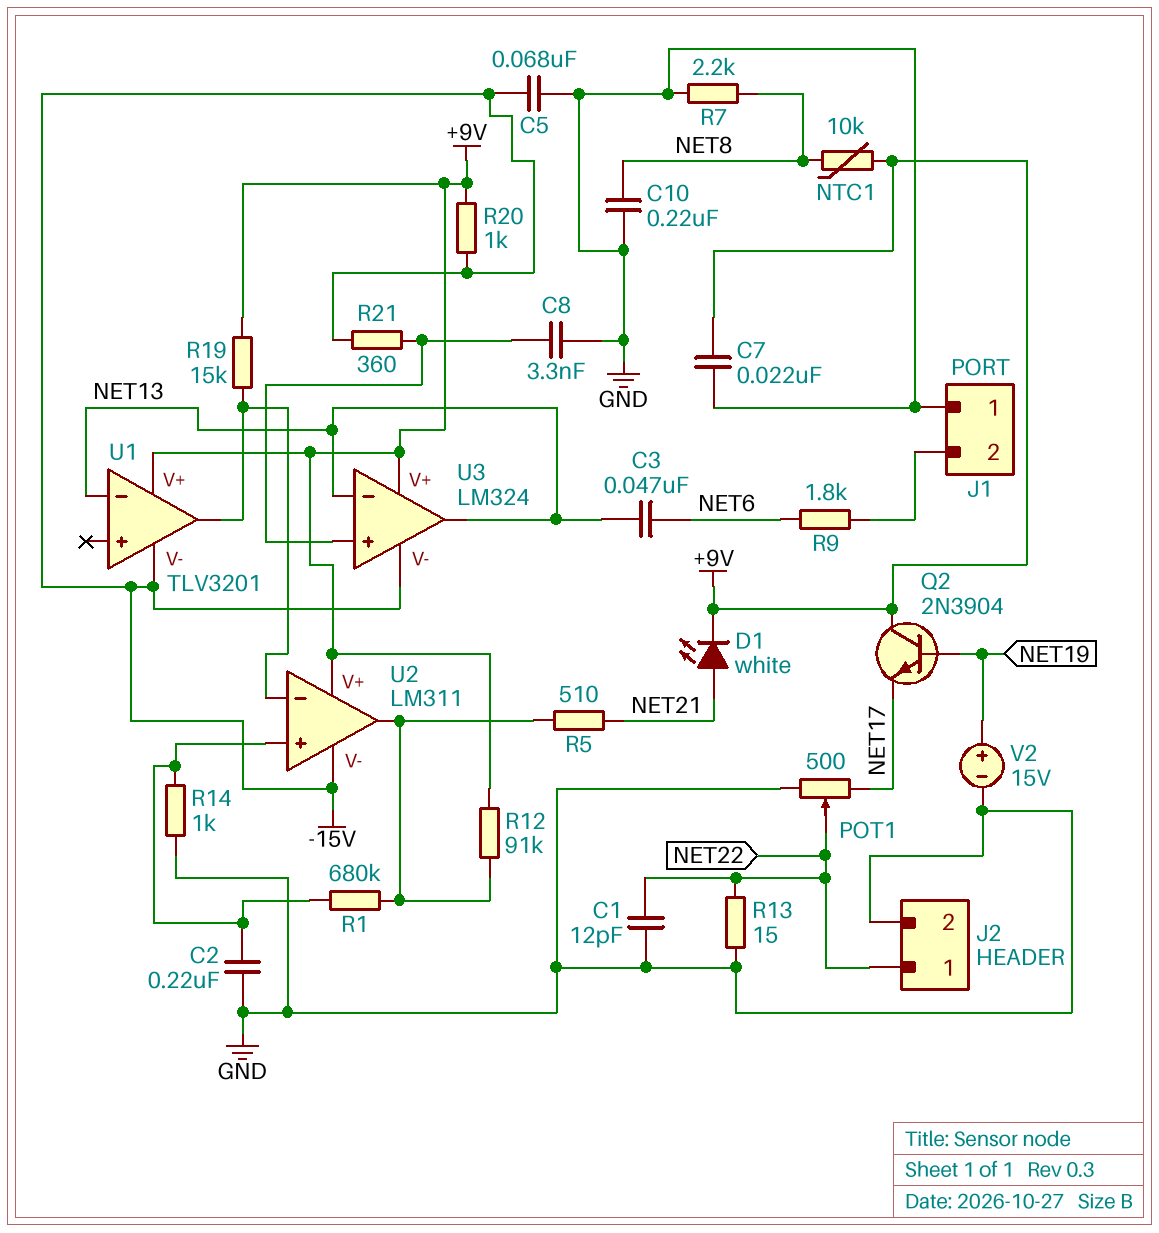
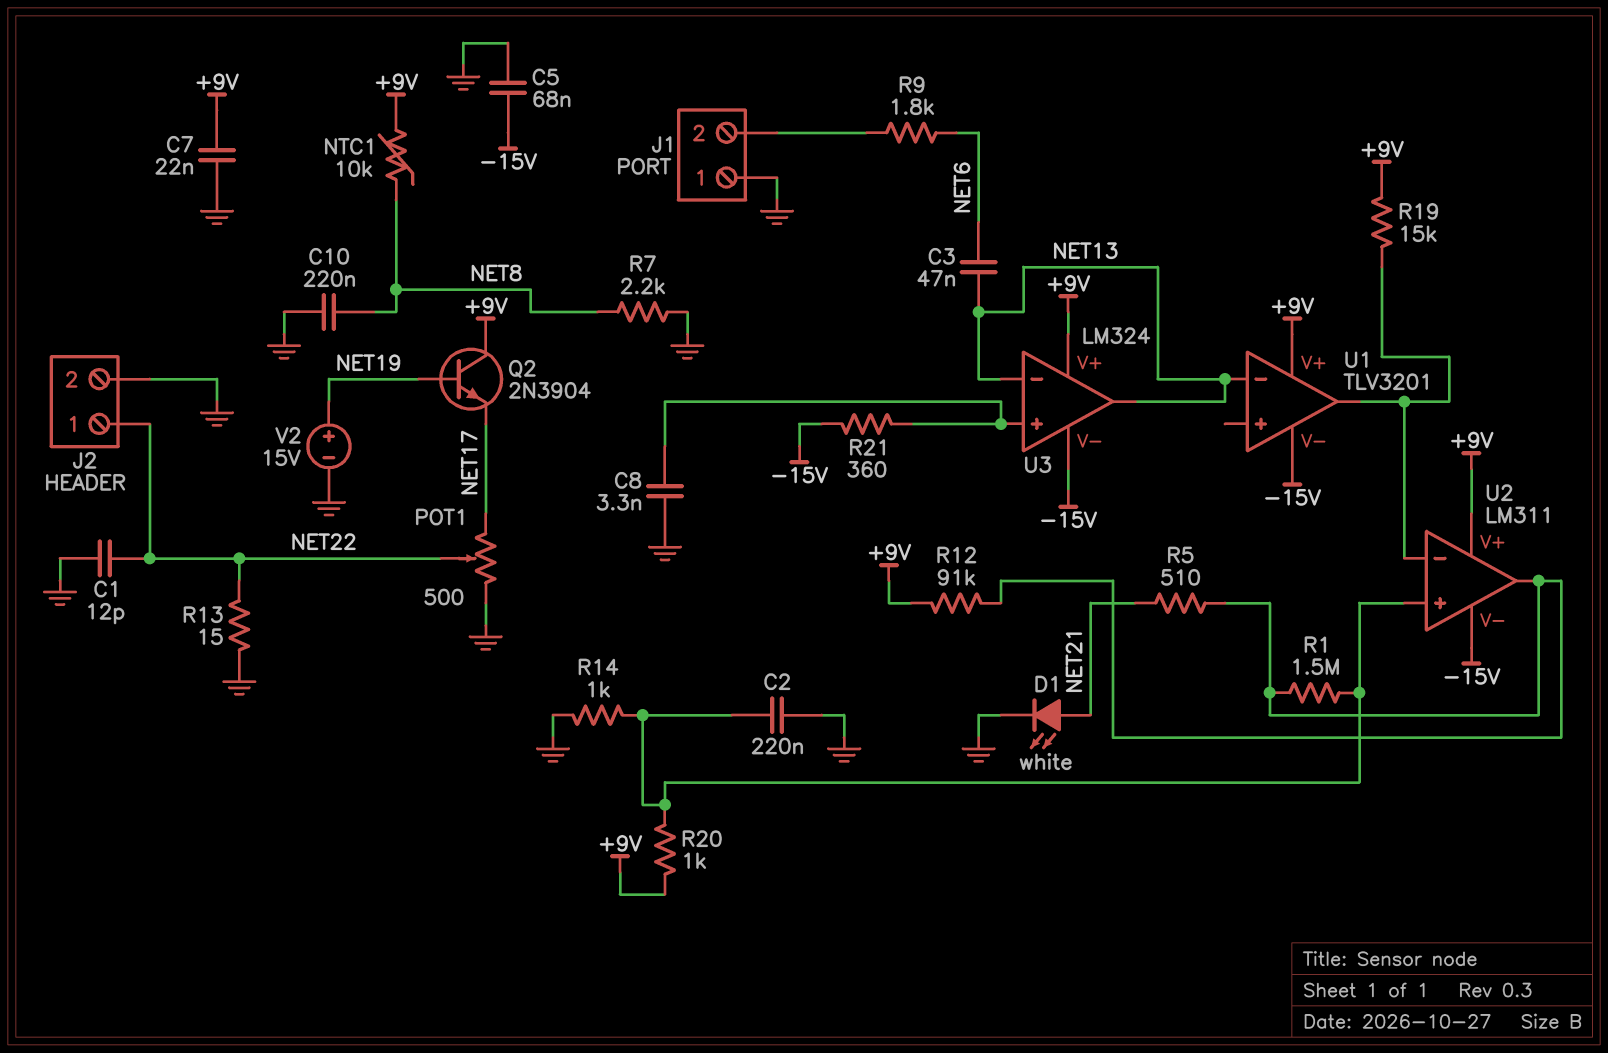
D1: LED white (A NET21, K +9V) -> LED white (A NET21, K GND)
R1: 680k (U2/in+, U2/out) -> 1.5M (U2/in+, U2/out)
R20: 1k (+9V, -15V) -> 1k (+9V, U2/in+)

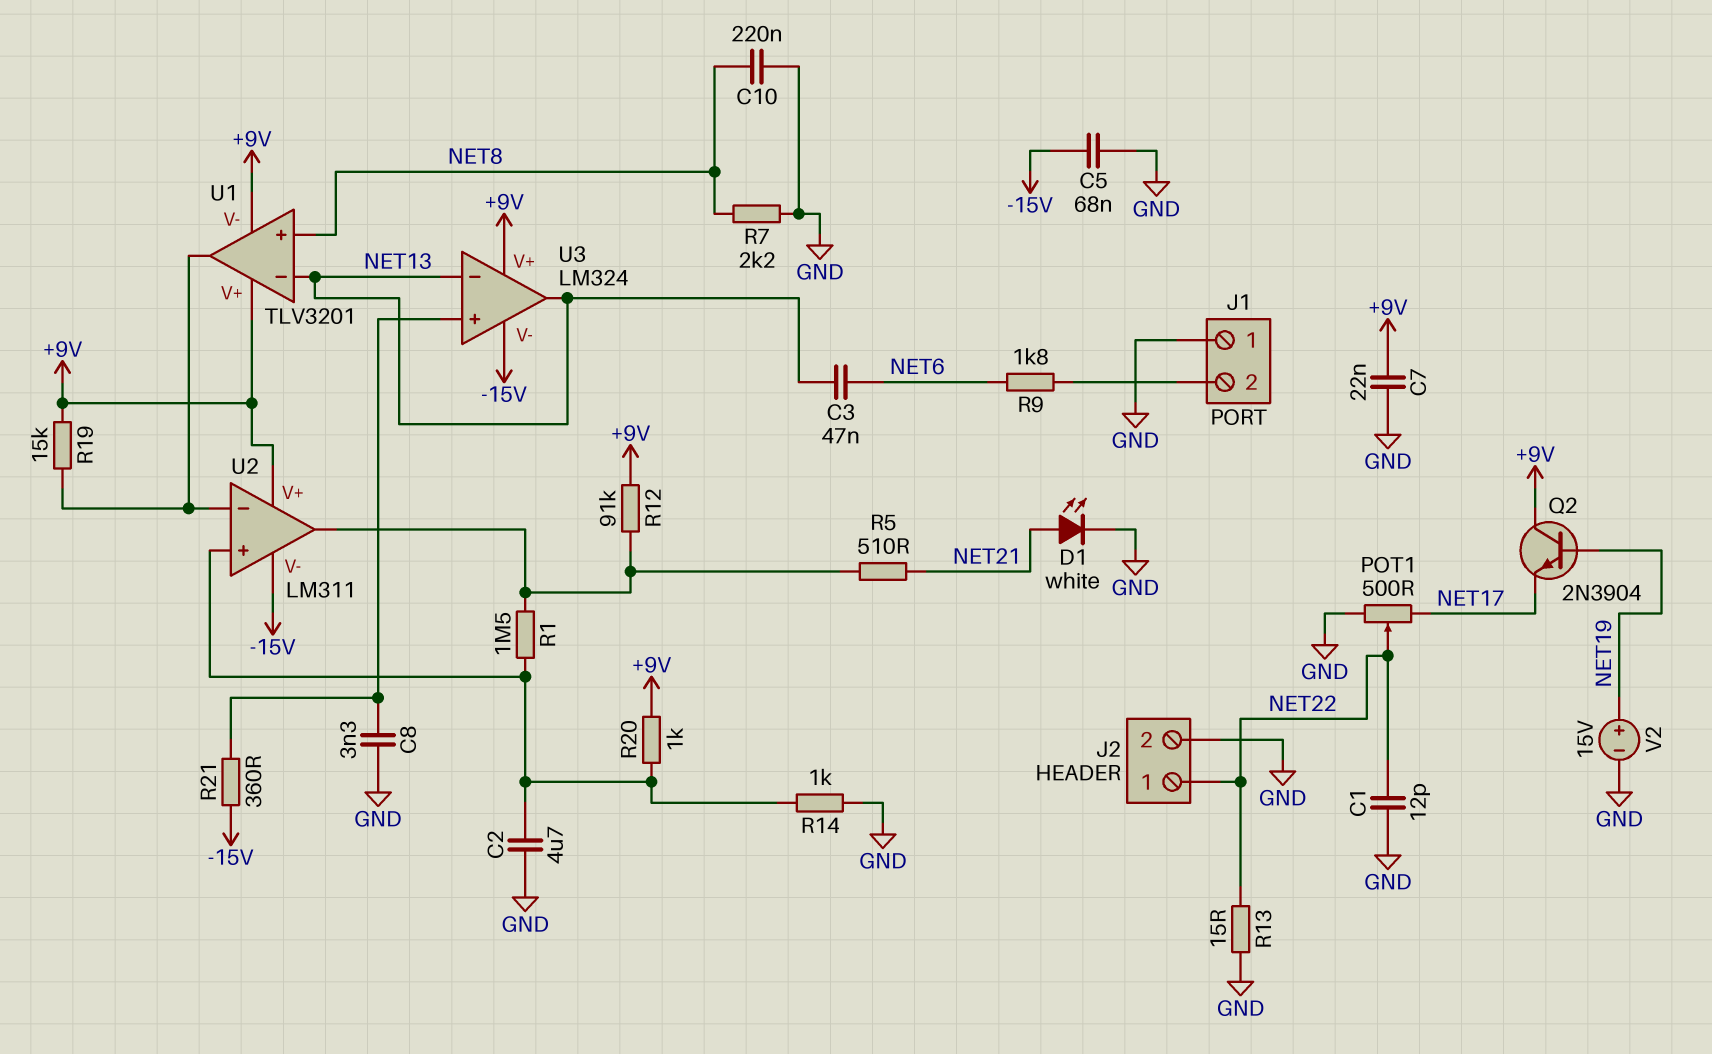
C2: 220nF (GND, U2/in+) -> 4.7uF (GND, U2/in+)
NTC1: 10k (+9V, NET8) -> none
U1 pin V-: -15V -> +9V
U1 pin in+: none -> NET8

